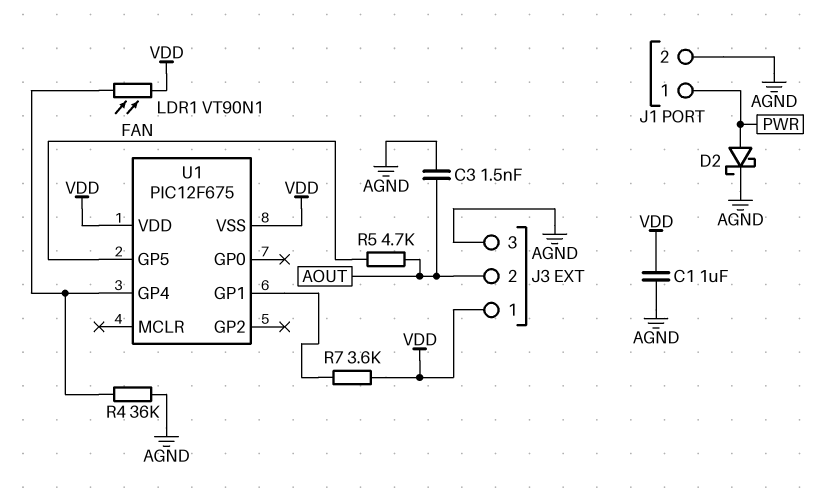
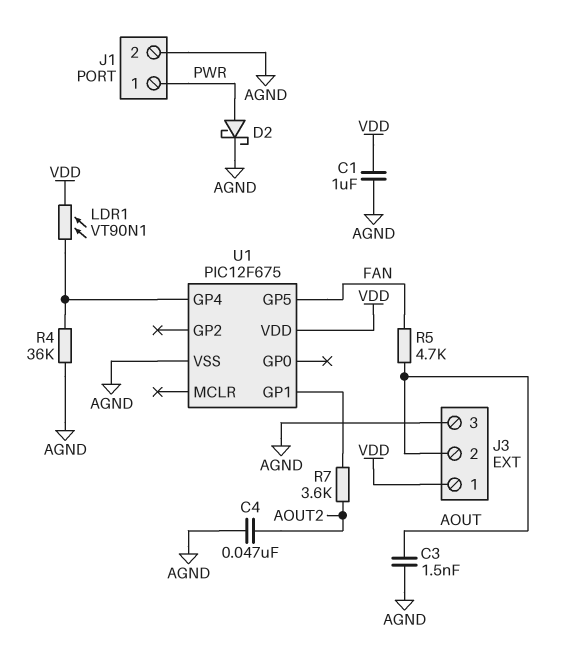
C4: none -> 47nF (AGND, AOUT2)
R7: 3.6k (U1/GP1, VDD) -> 3.6k (AOUT2, U1/GP1)
U1 pin VSS: VDD -> AGND

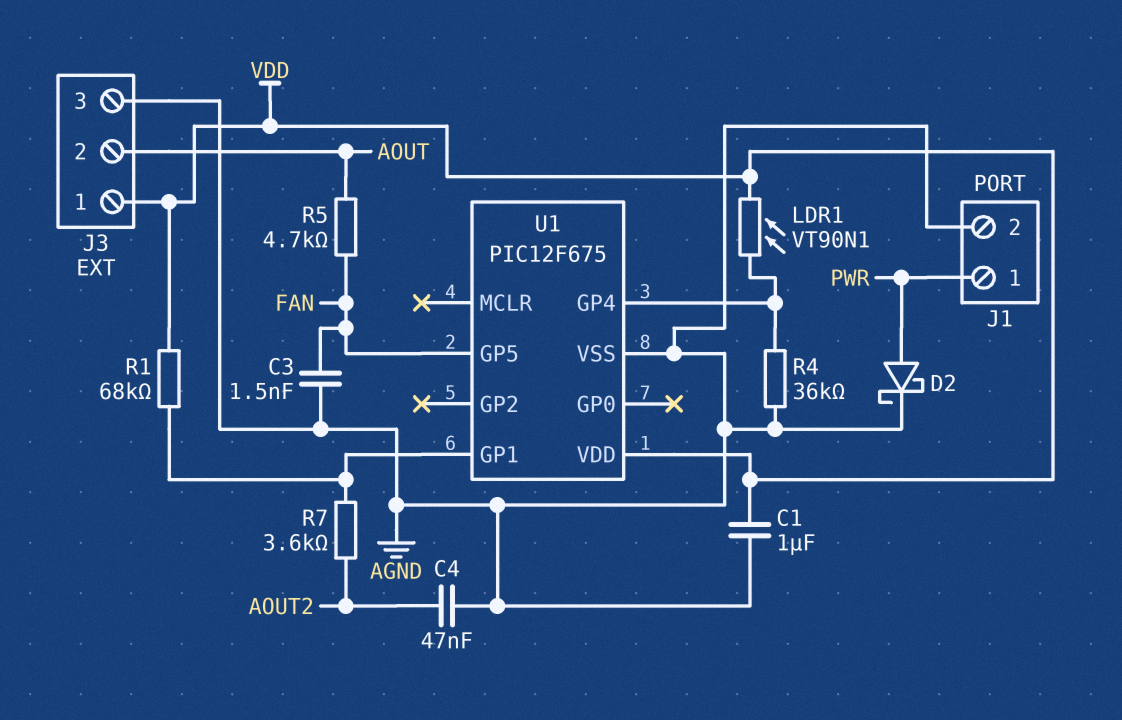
C3: 1.5nF (AGND, AOUT) -> 1.5nF (AGND, FAN)
R1: none -> 68k (U1/GP1, VDD)

